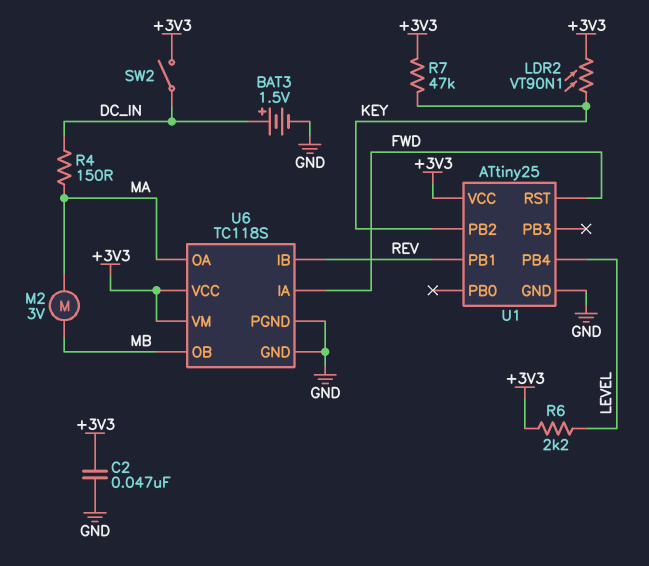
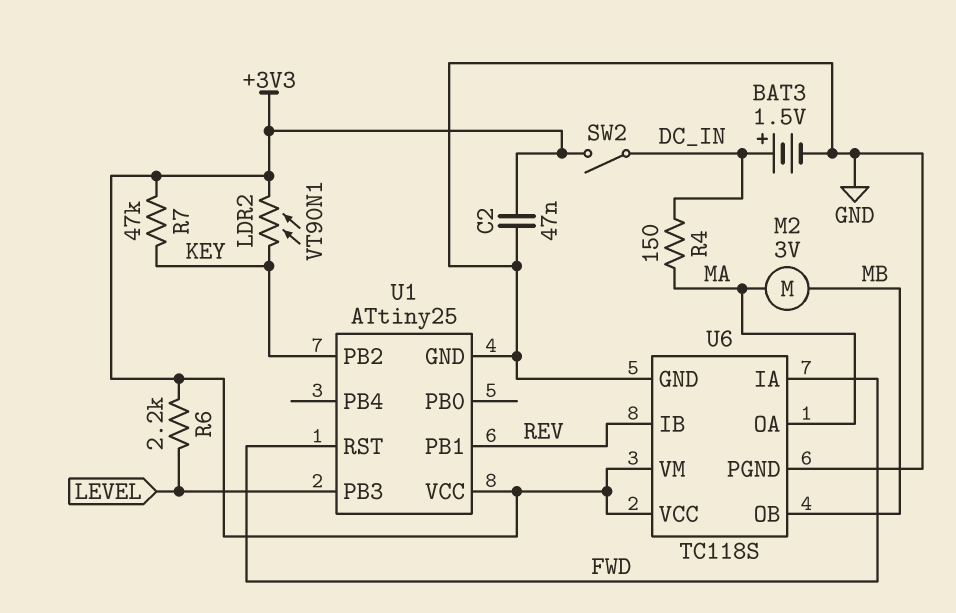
U1 pin PB3: none -> LEVEL
U1 pin PB4: LEVEL -> none

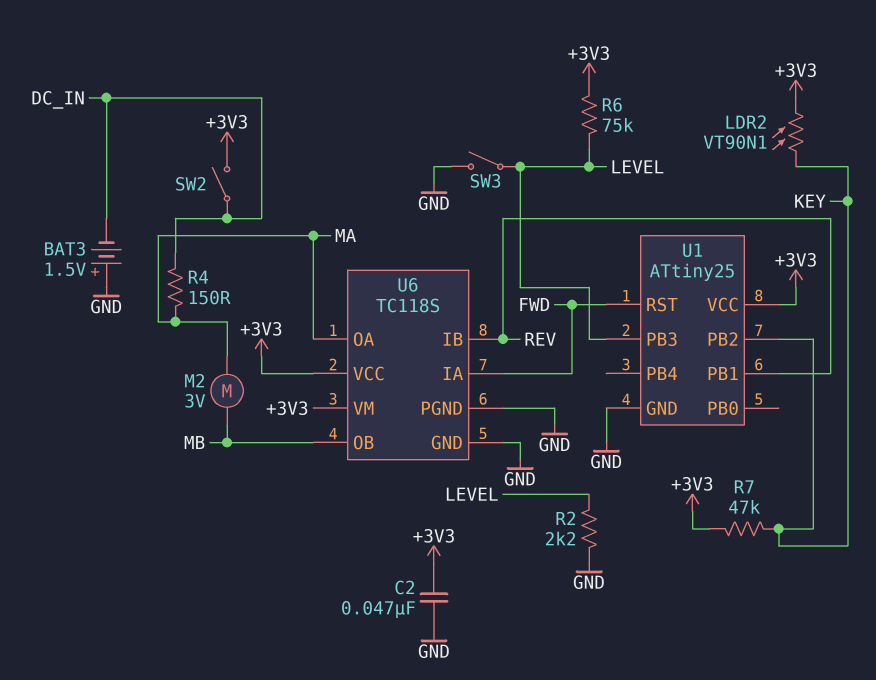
BAT3: 1.5V (plus DC_IN, minus GND) -> 1.5V (plus GND, minus DC_IN)
R2: none -> 2.2k (GND, LEVEL)
R6: 2.2k (+3V3, LEVEL) -> 75k (+3V3, LEVEL)
SW3: none -> switch (GND, LEVEL)

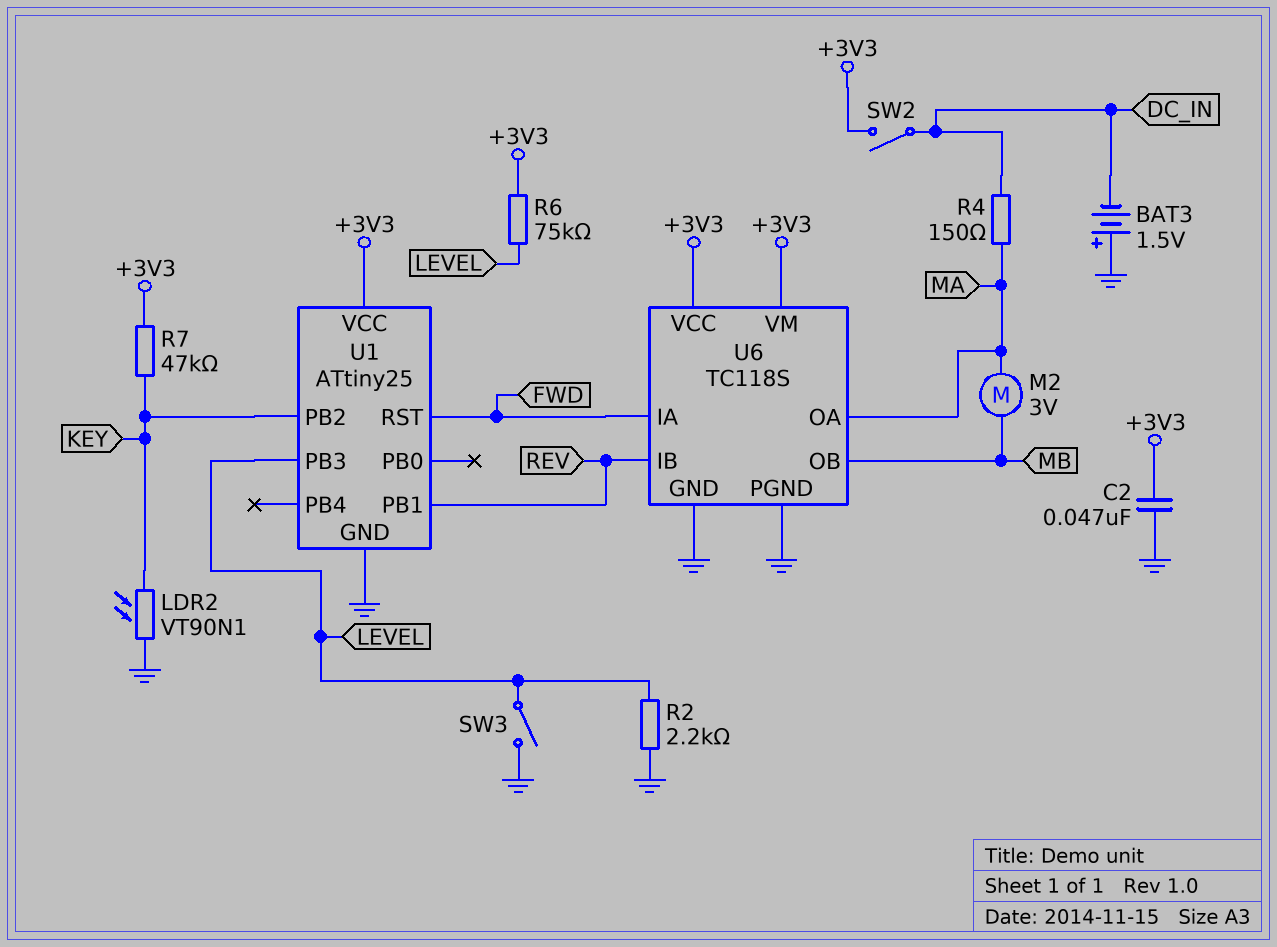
LDR2: VT90N1 (+3V3, KEY) -> VT90N1 (GND, KEY)

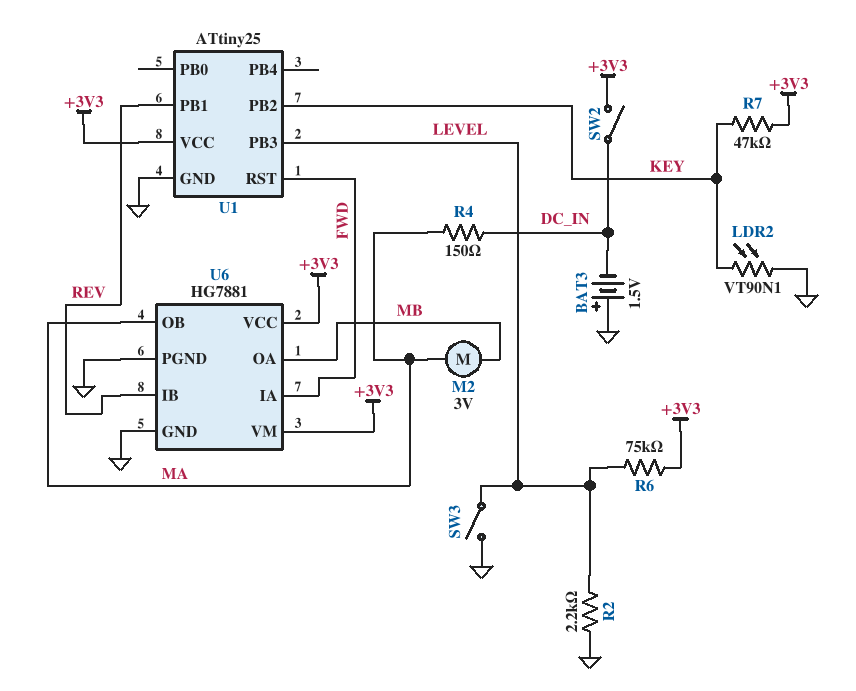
C2: 47nF (+3V3, GND) -> none
U6: TC118S -> HG7881
U6 pin OA: MA -> MB
U6 pin OB: MB -> MA

